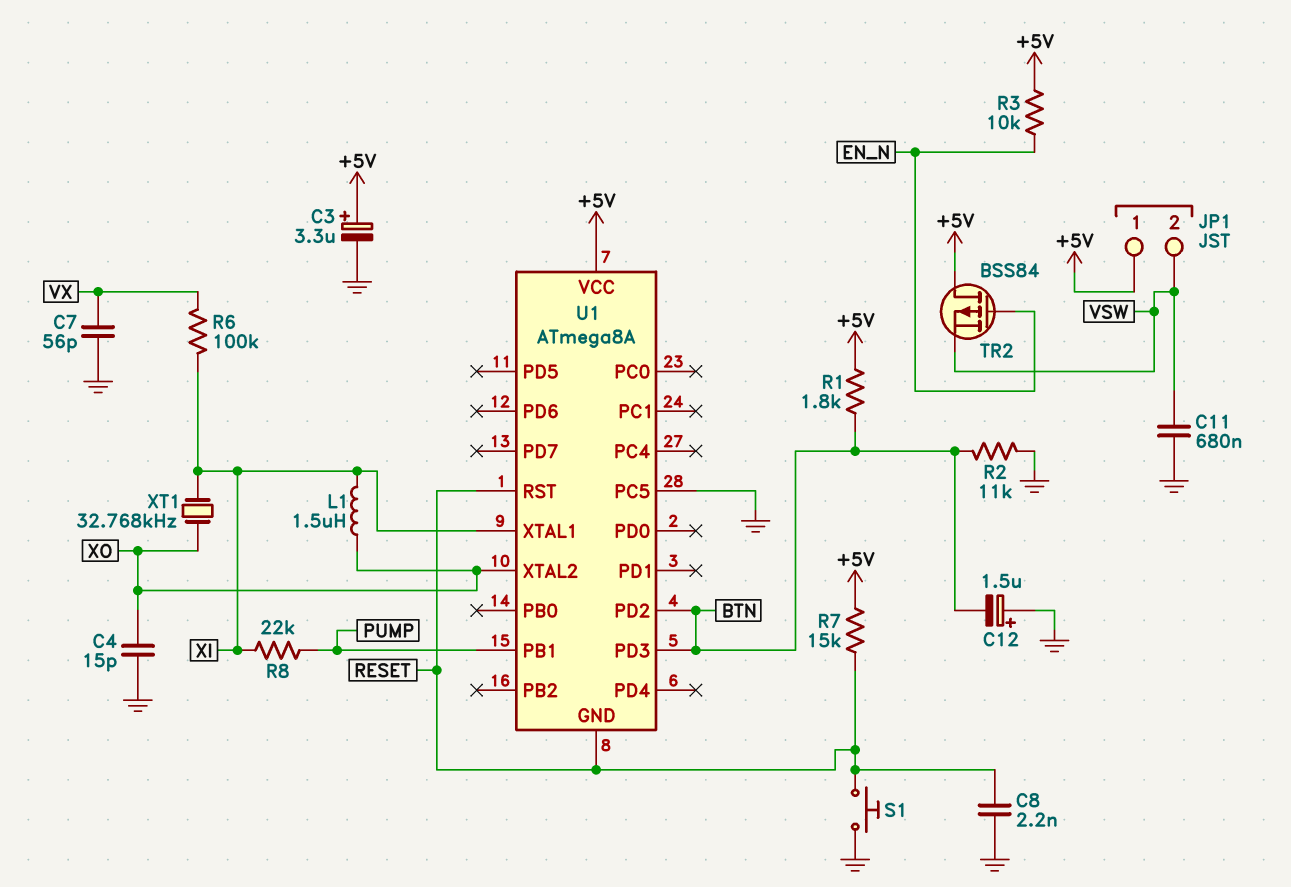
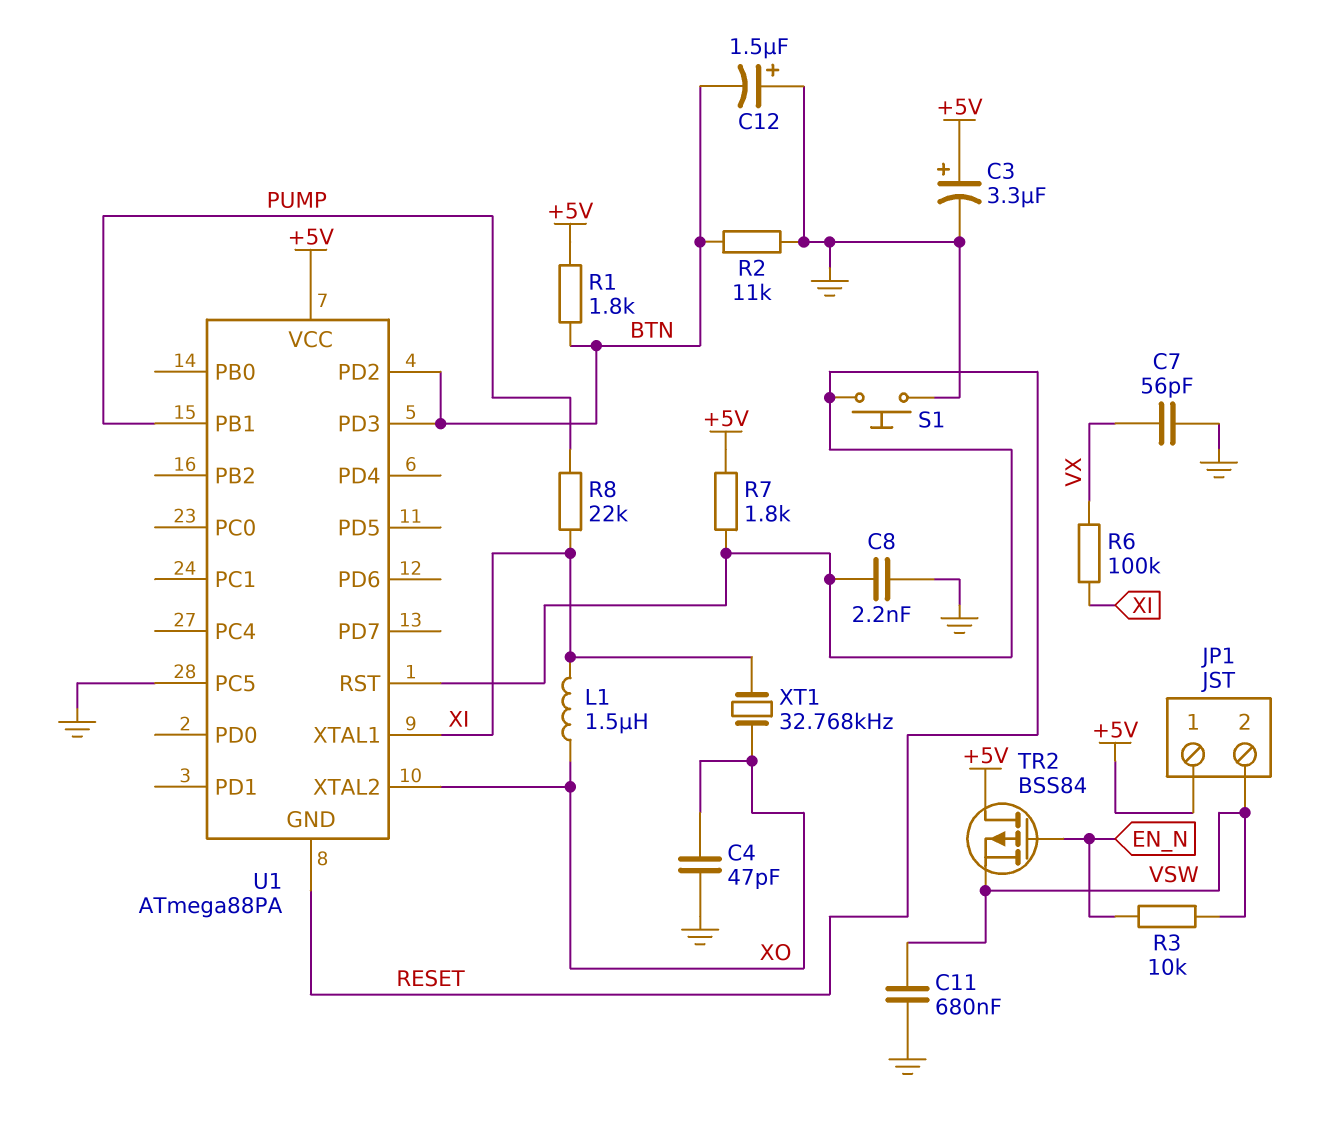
C4: 15pF (GND, XO) -> 47pF (GND, XO)
R3: 10k (+5V, EN_N) -> 10k (EN_N, VSW)
R7: 15k (+5V, RESET) -> 1.8k (+5V, RESET)
U1: ATmega8A -> ATmega88PA

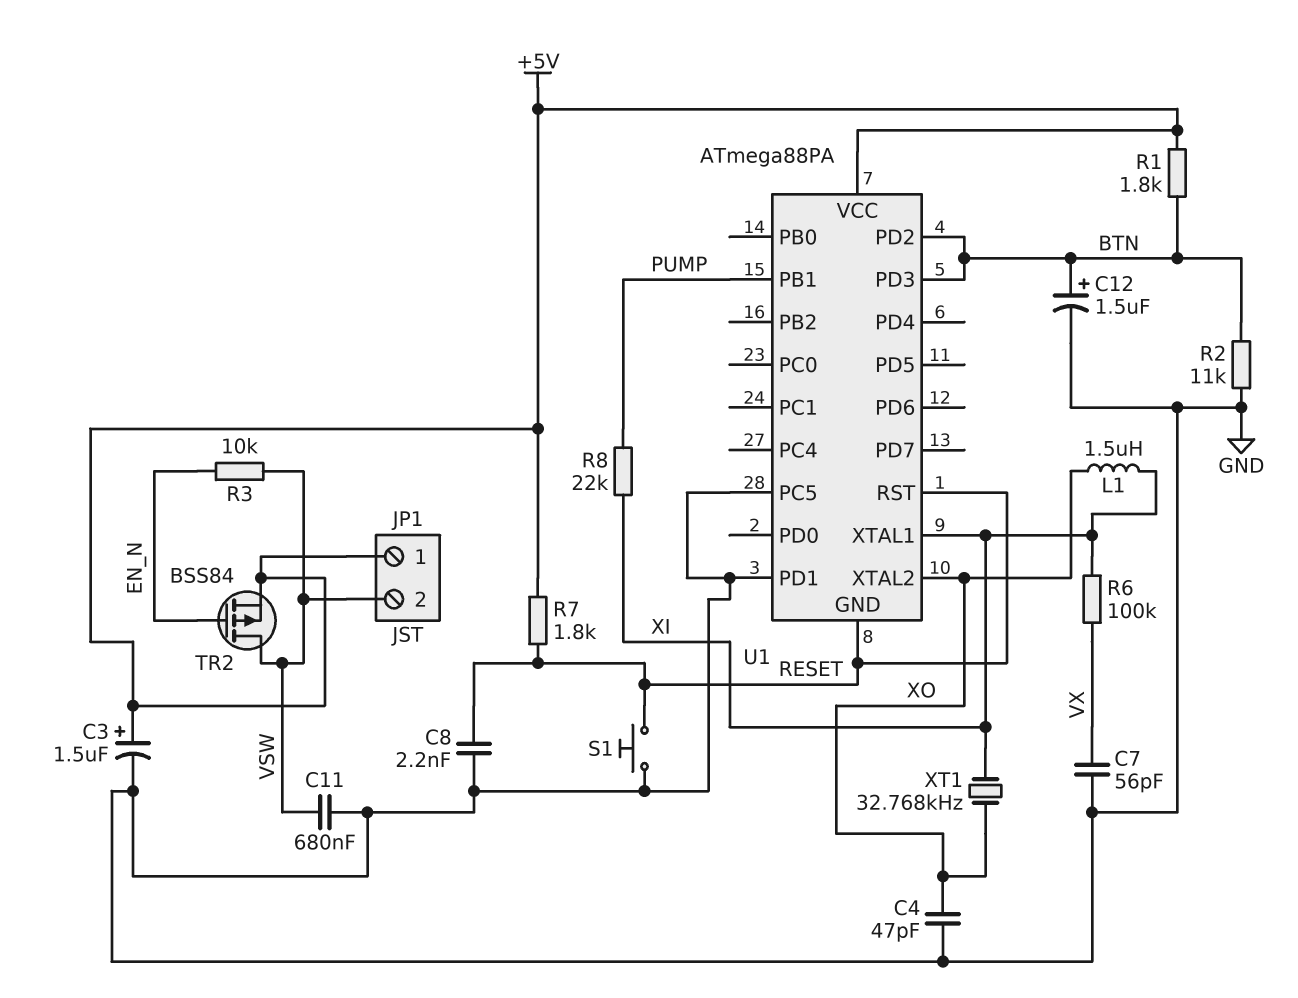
C3: 3.3uF (plus +5V, minus GND) -> 1.5uF (plus +5V, minus GND)
C12: 1.5uF (plus GND, minus BTN) -> 1.5uF (plus BTN, minus GND)
TR2: PMOS BSS84 (G EN_N, D +5V, S VSW) -> PMOS BSS84 (G EN_N, D VSW, S +5V)
U1 pin PD1: none -> GND

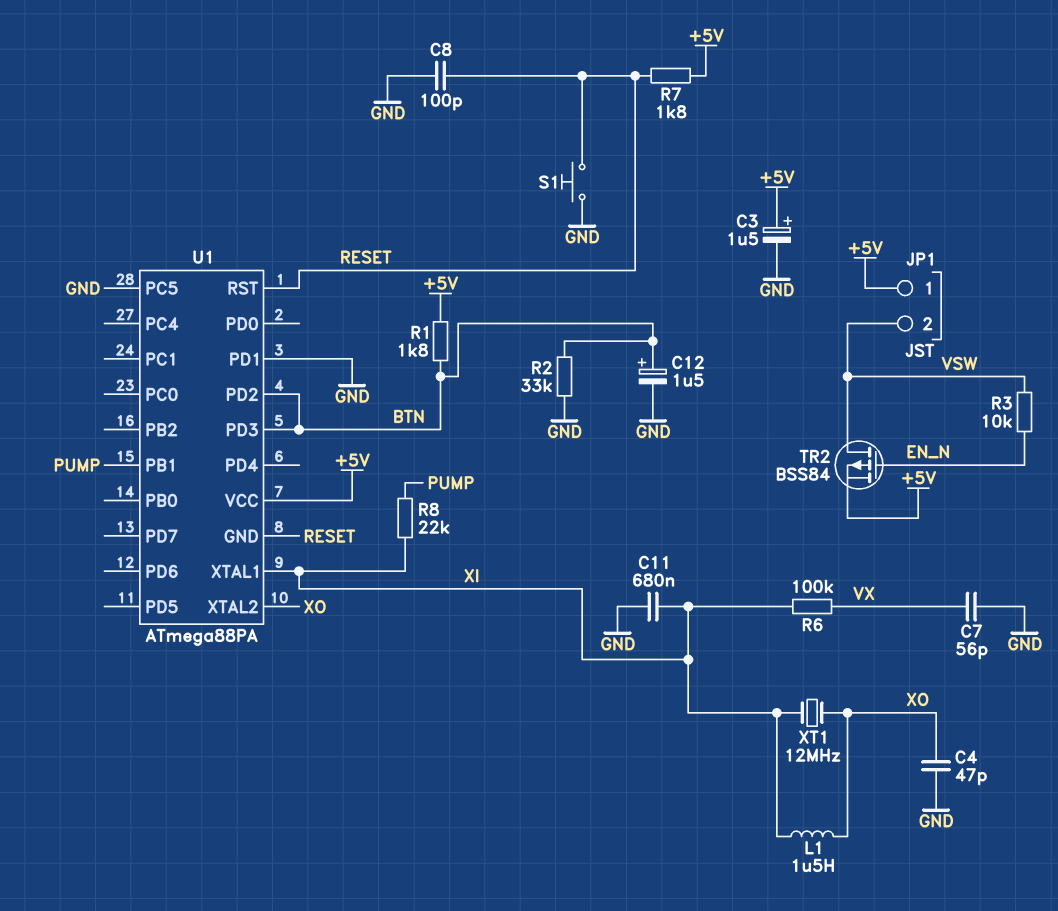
C8: 2.2nF (GND, RESET) -> 100pF (GND, RESET)
C11: 680nF (GND, VSW) -> 680nF (GND, XI)
R2: 11k (BTN, GND) -> 33k (BTN, GND)
XT1: 32.768kHz (XI, XO) -> 12MHz (XI, XO)

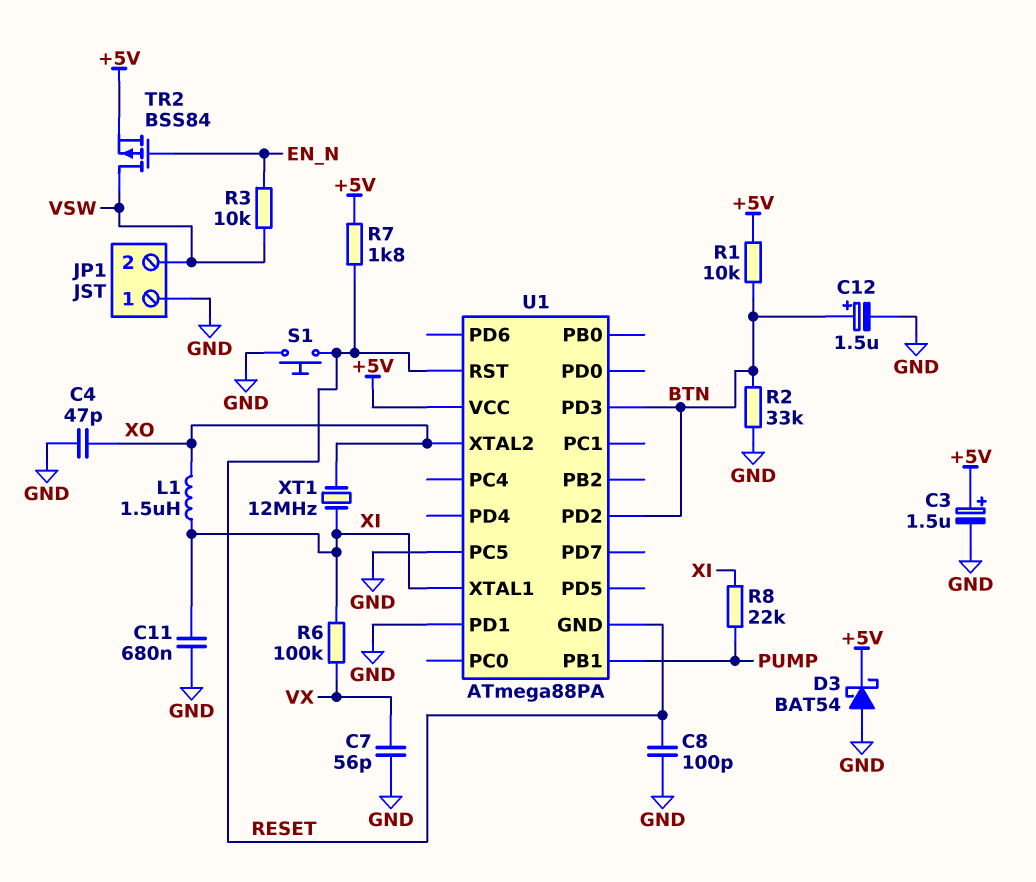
D3: none -> schottky BAT54 (A GND, K +5V)
JP1 pin 1: +5V -> GND
R1: 1.8k (+5V, BTN) -> 10k (+5V, BTN)

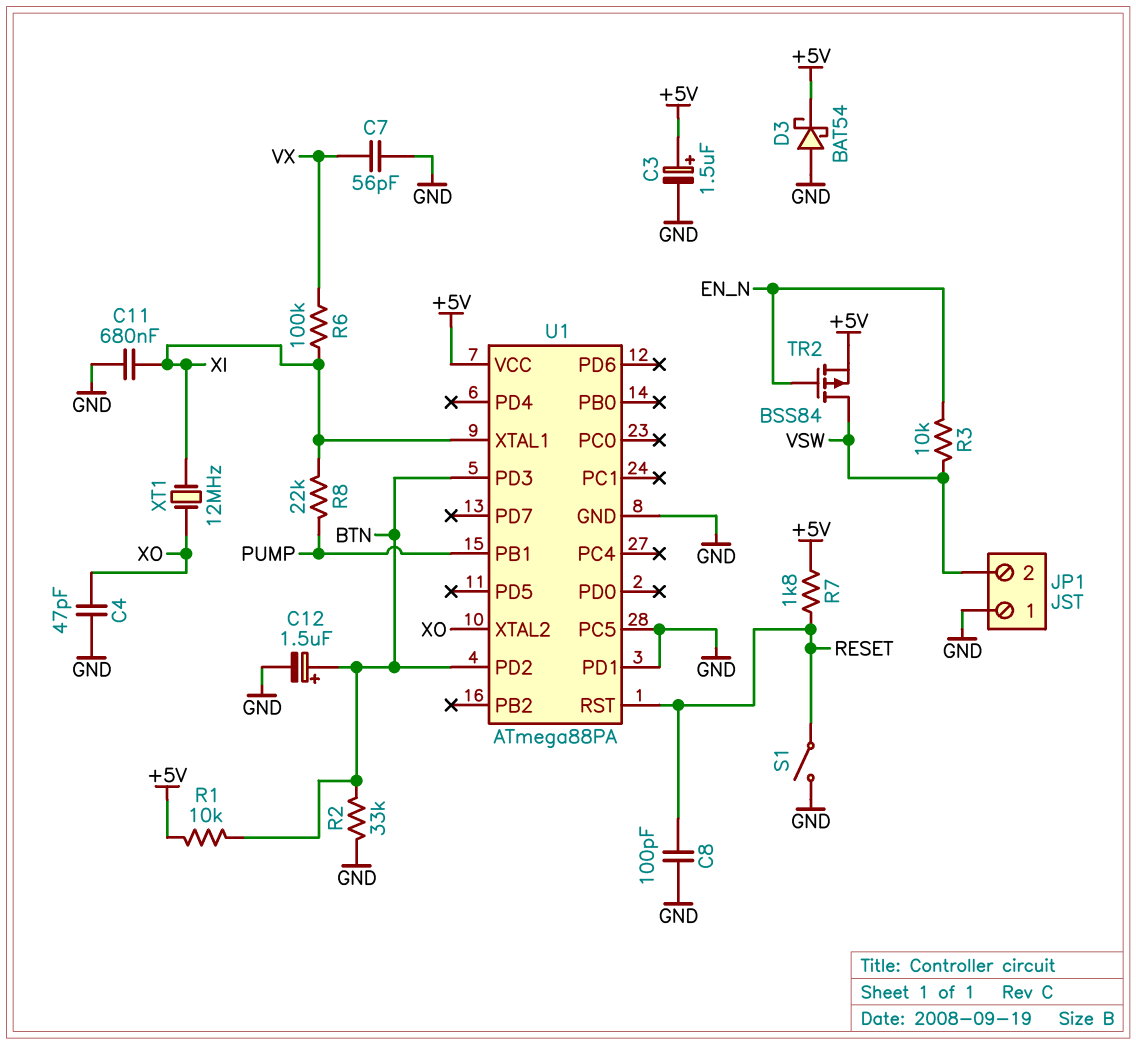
L1: 1.5uH (XI, XO) -> none
S1: button (GND, RESET) -> switch (GND, RESET)
U1 pin GND: RESET -> GND

